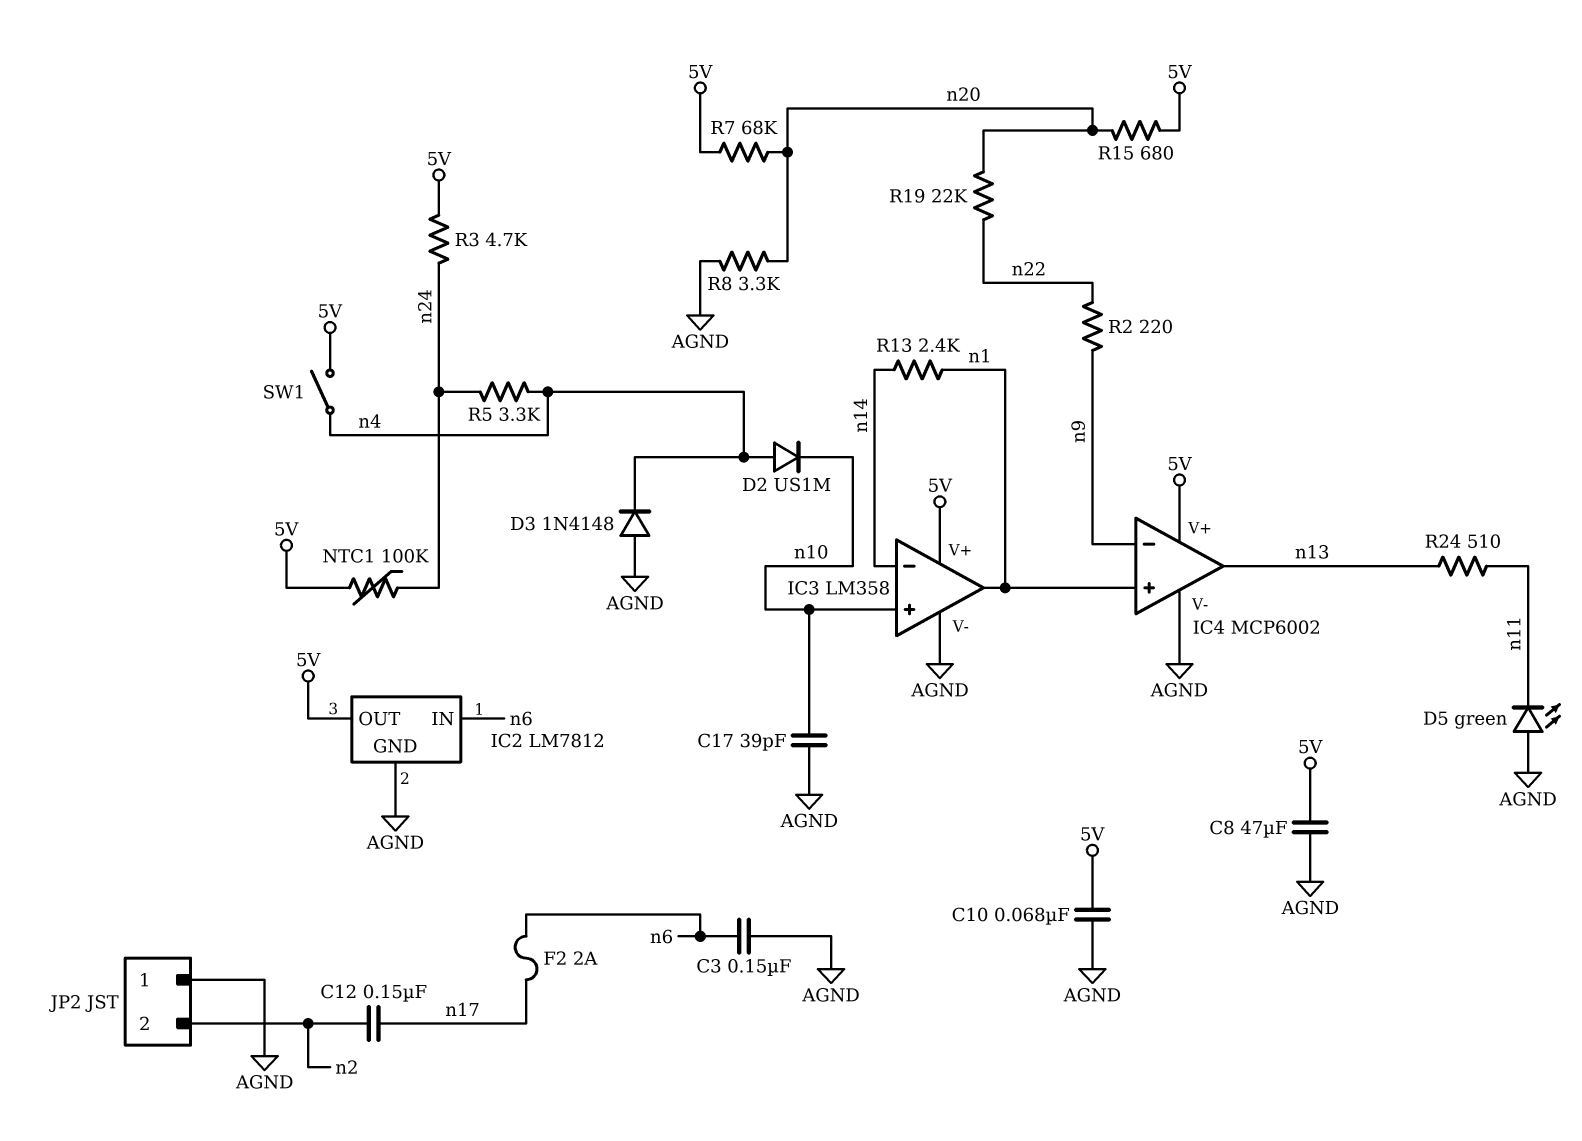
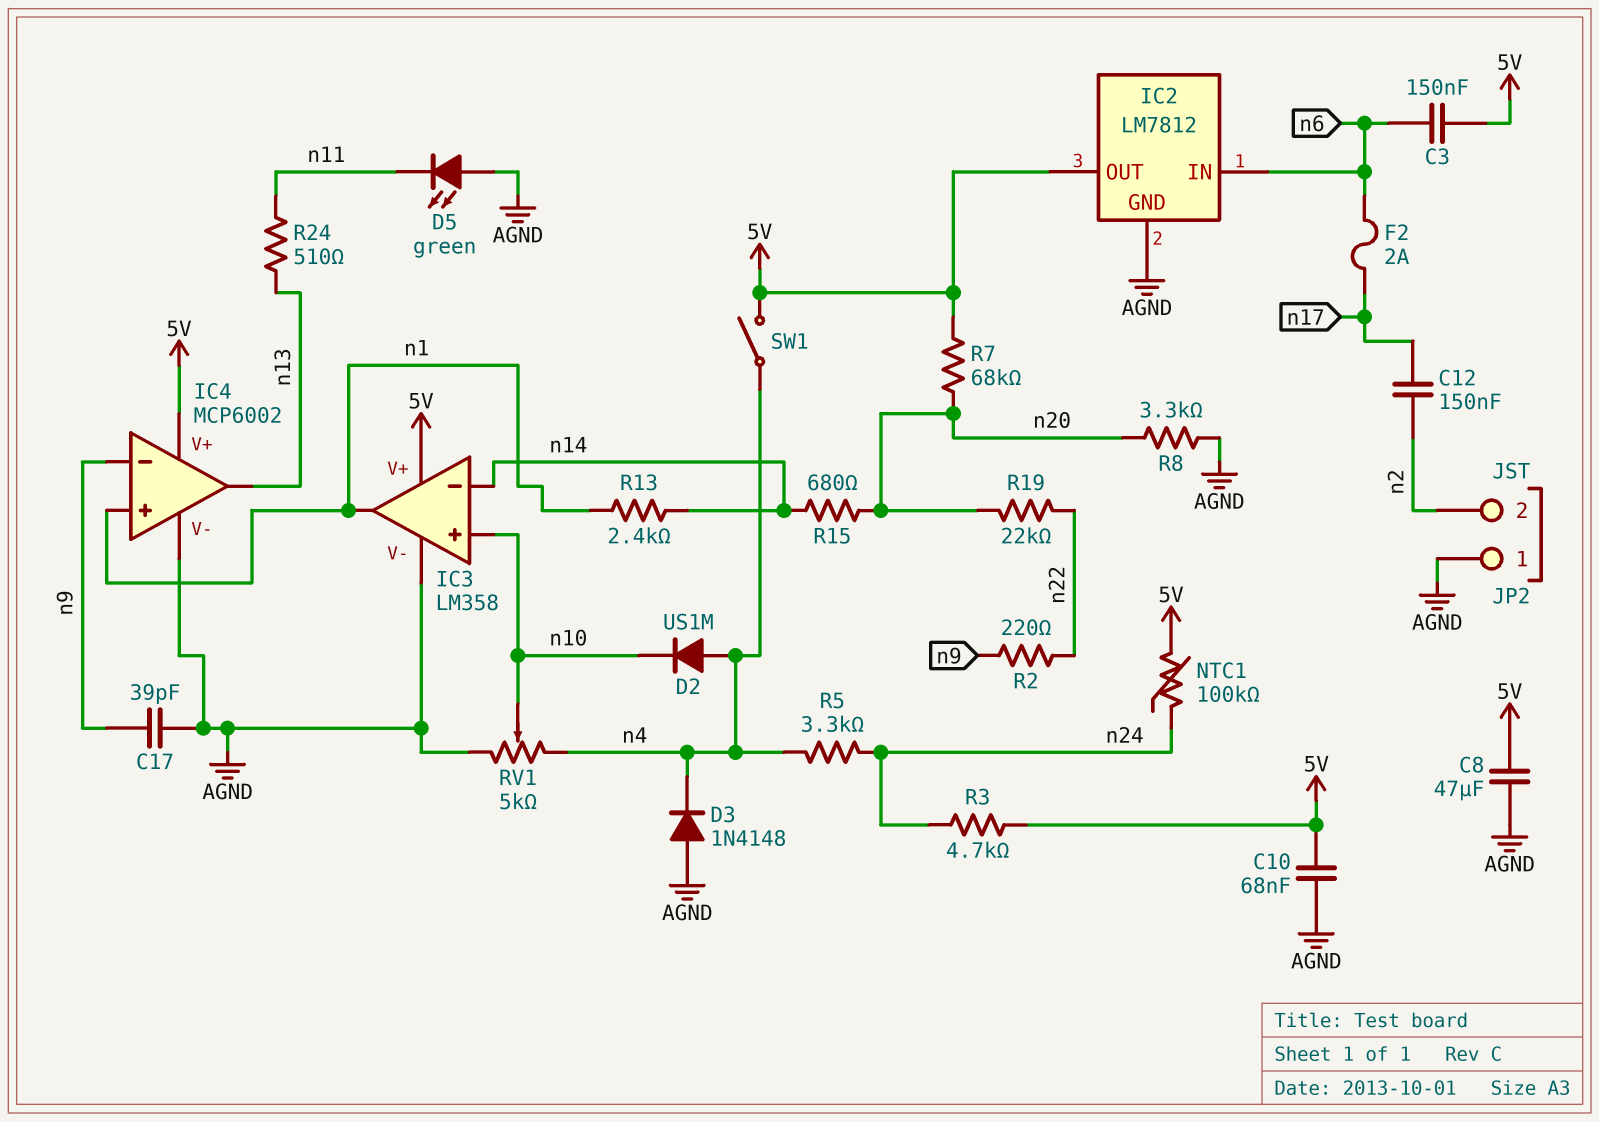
C3: 150nF (AGND, n6) -> 150nF (5V, n6)
C17: 39pF (AGND, n10) -> 39pF (AGND, n9)
R15: 680 (5V, n20) -> 680 (n14, n20)
RV1: none -> 5k (AGND, n4, wiper n10)

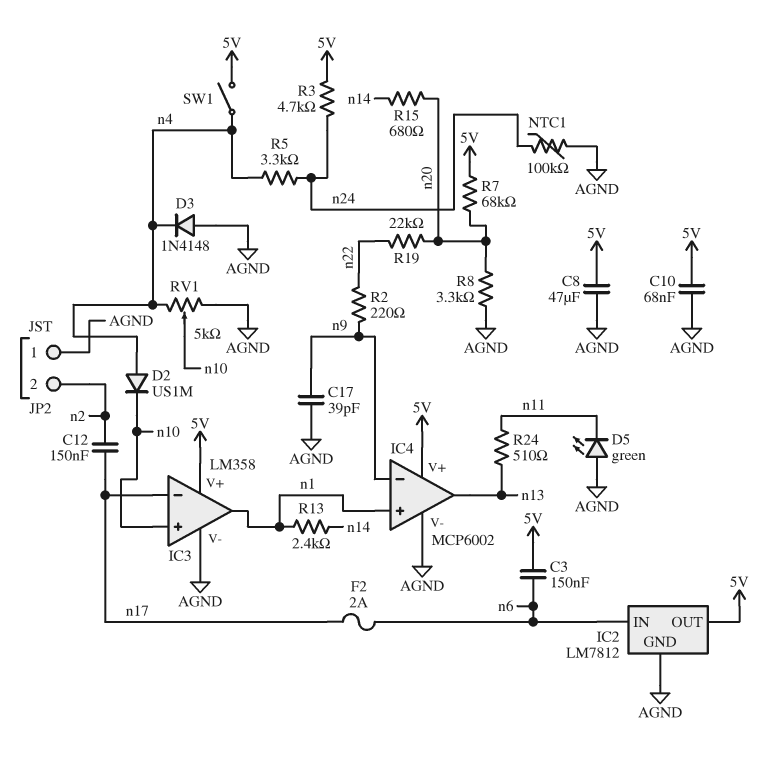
IC3 pin in-: n14 -> n17
NTC1: 100k (5V, n24) -> 100k (AGND, n24)

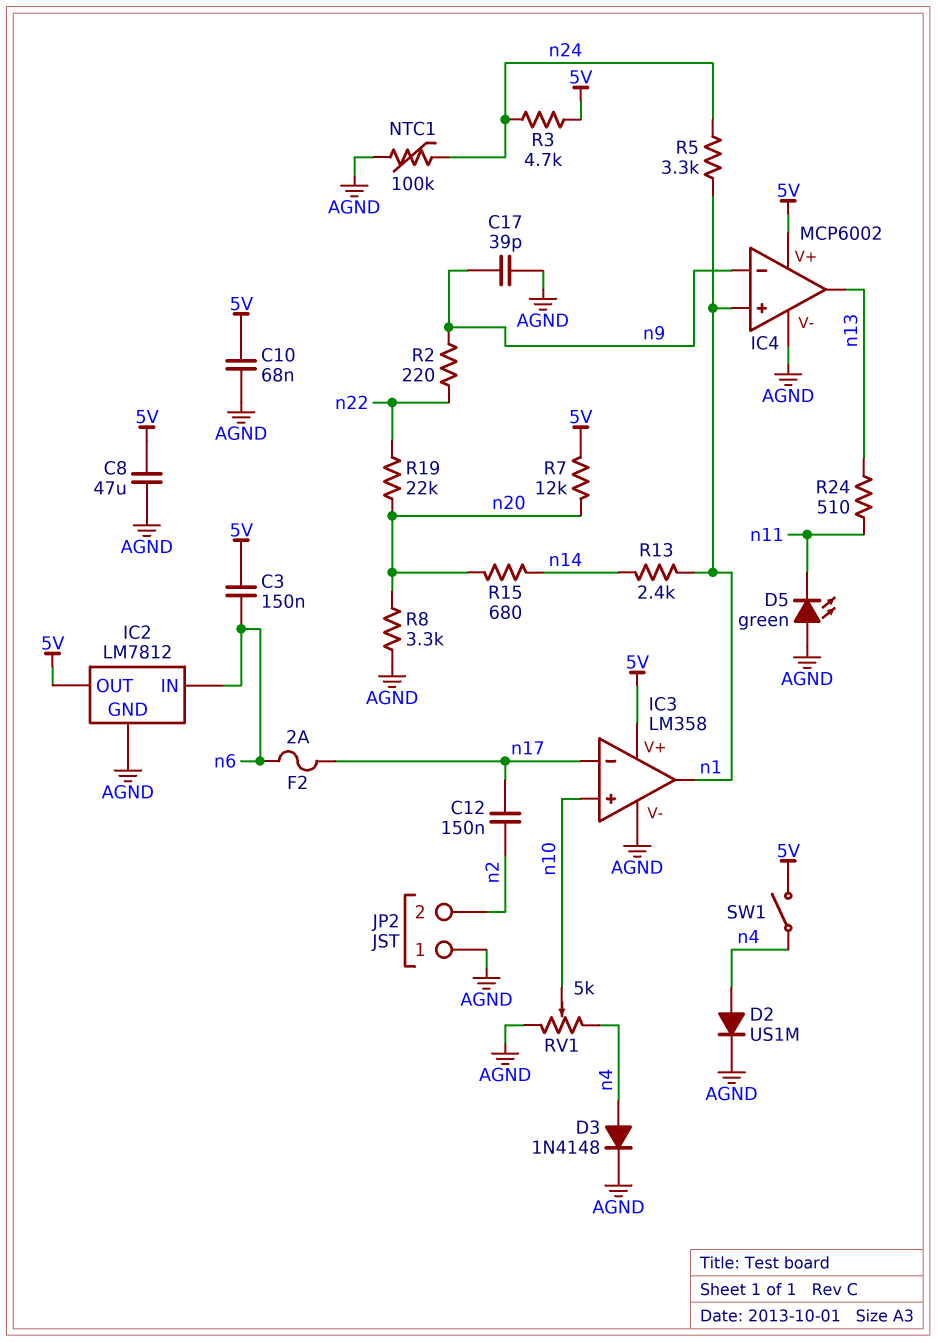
D2: diode US1M (A n4, K n10) -> diode US1M (A n4, K AGND)
D3: diode 1N4148 (A AGND, K n4) -> diode 1N4148 (A n4, K AGND)
R5: 3.3k (n4, n24) -> 3.3k (n1, n24)
R7: 68k (5V, n20) -> 12k (5V, n20)

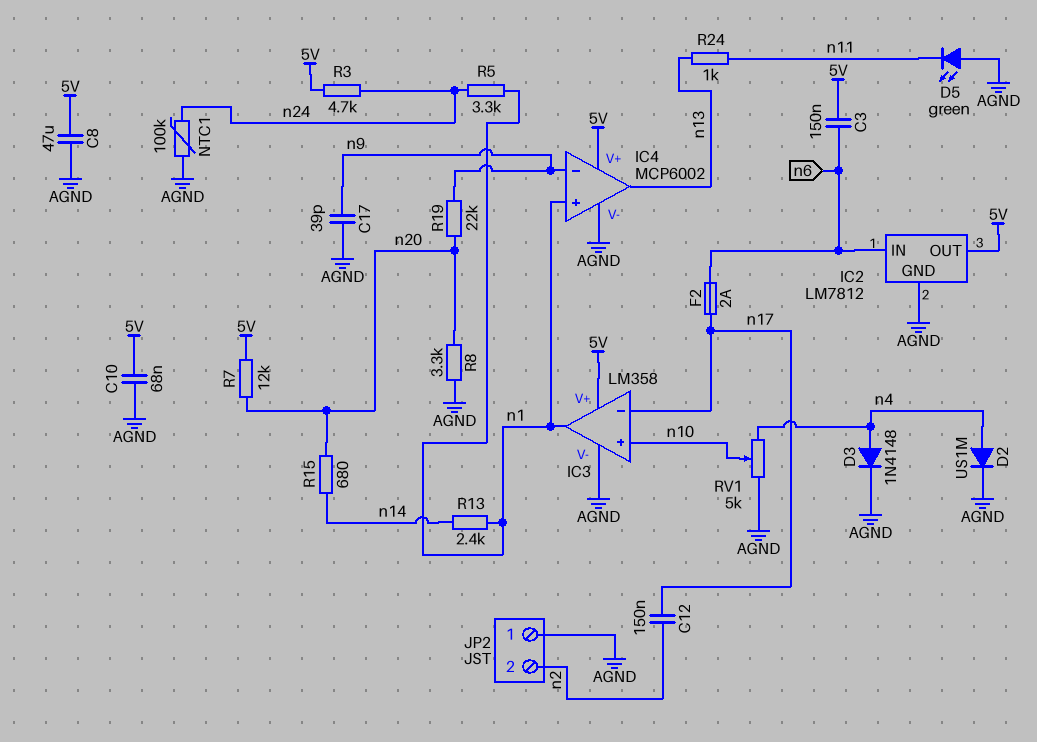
R2: 220 (n9, n22) -> none
R19: 22k (n20, n22) -> 22k (n9, n20)
R24: 510 (n11, n13) -> 1k (n11, n13)
SW1: switch (5V, n4) -> none

